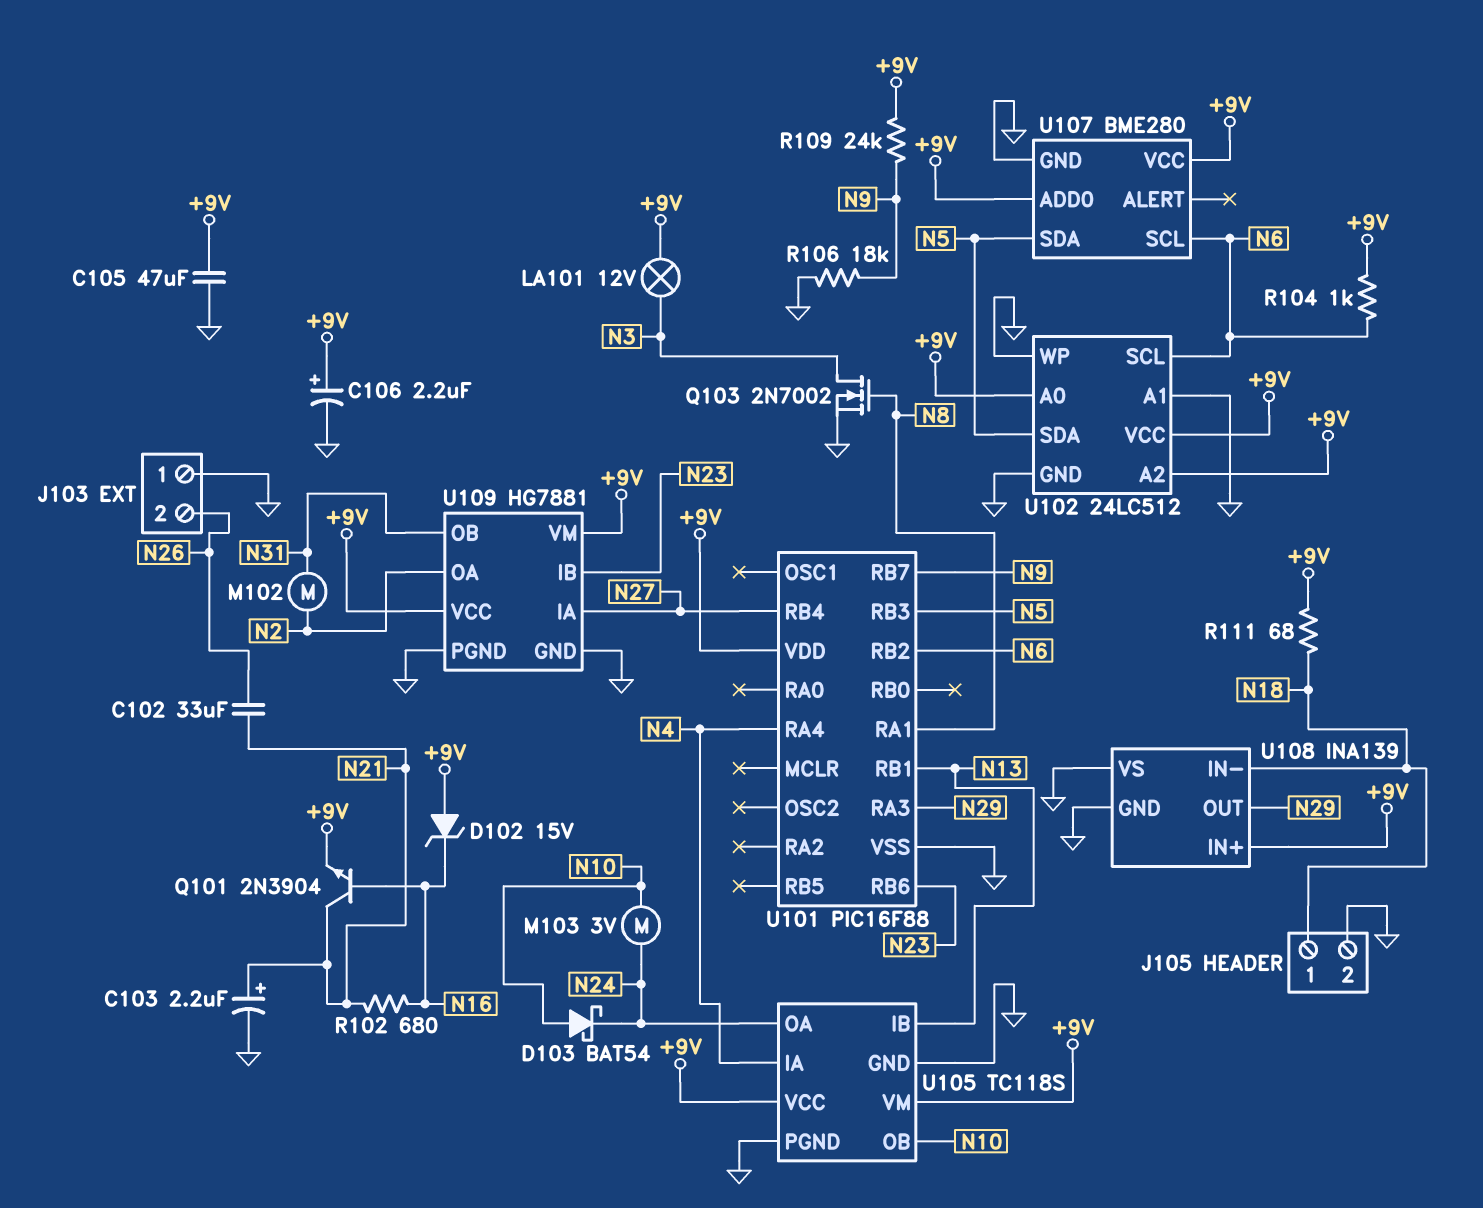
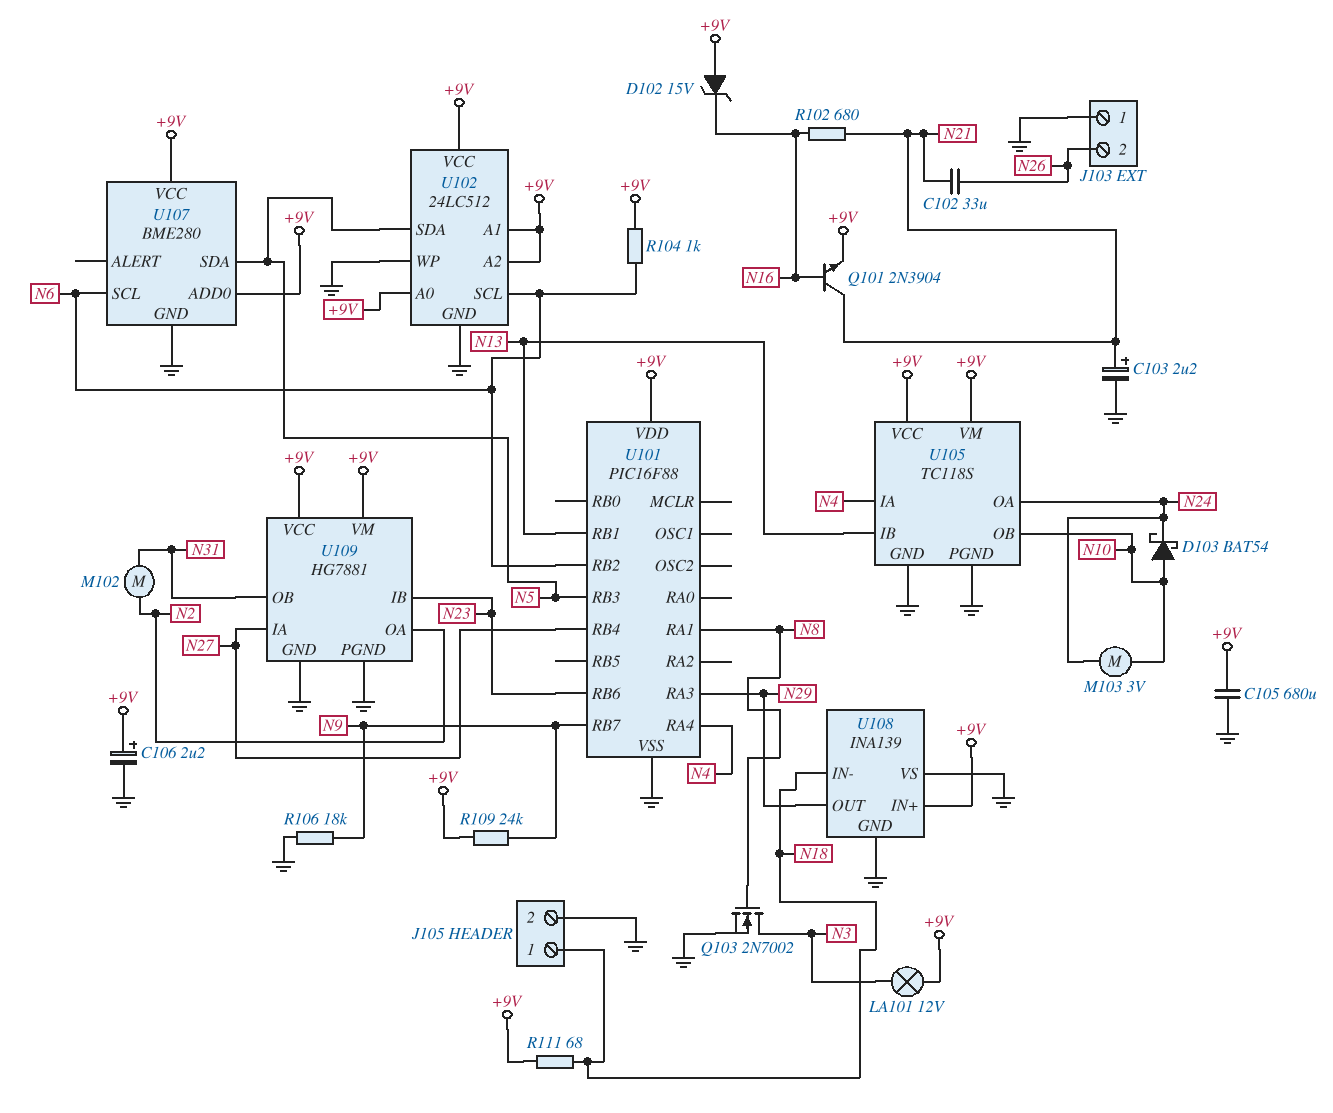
C105: 47uF (+9V, GND) -> 680uF (+9V, GND)
U102 pin A1: GND -> +9V

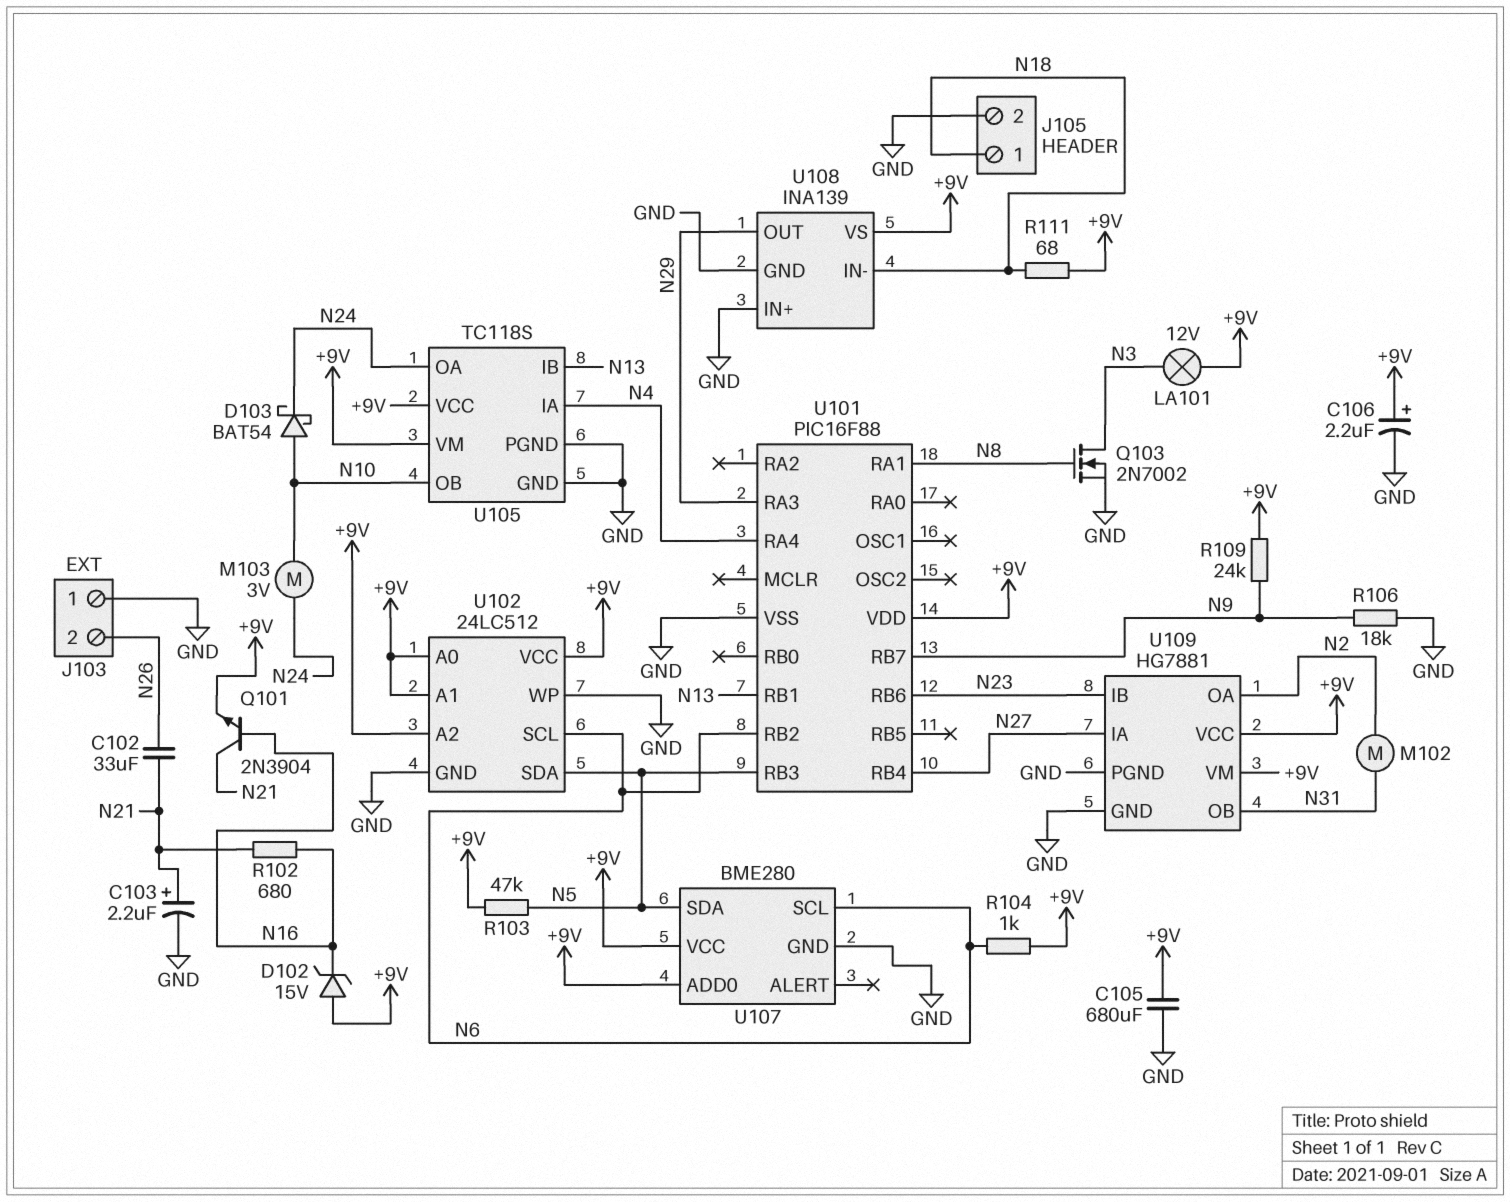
R103: none -> 47k (+9V, N5)
U108 pin IN+: +9V -> GND
U108 pin VS: GND -> +9V

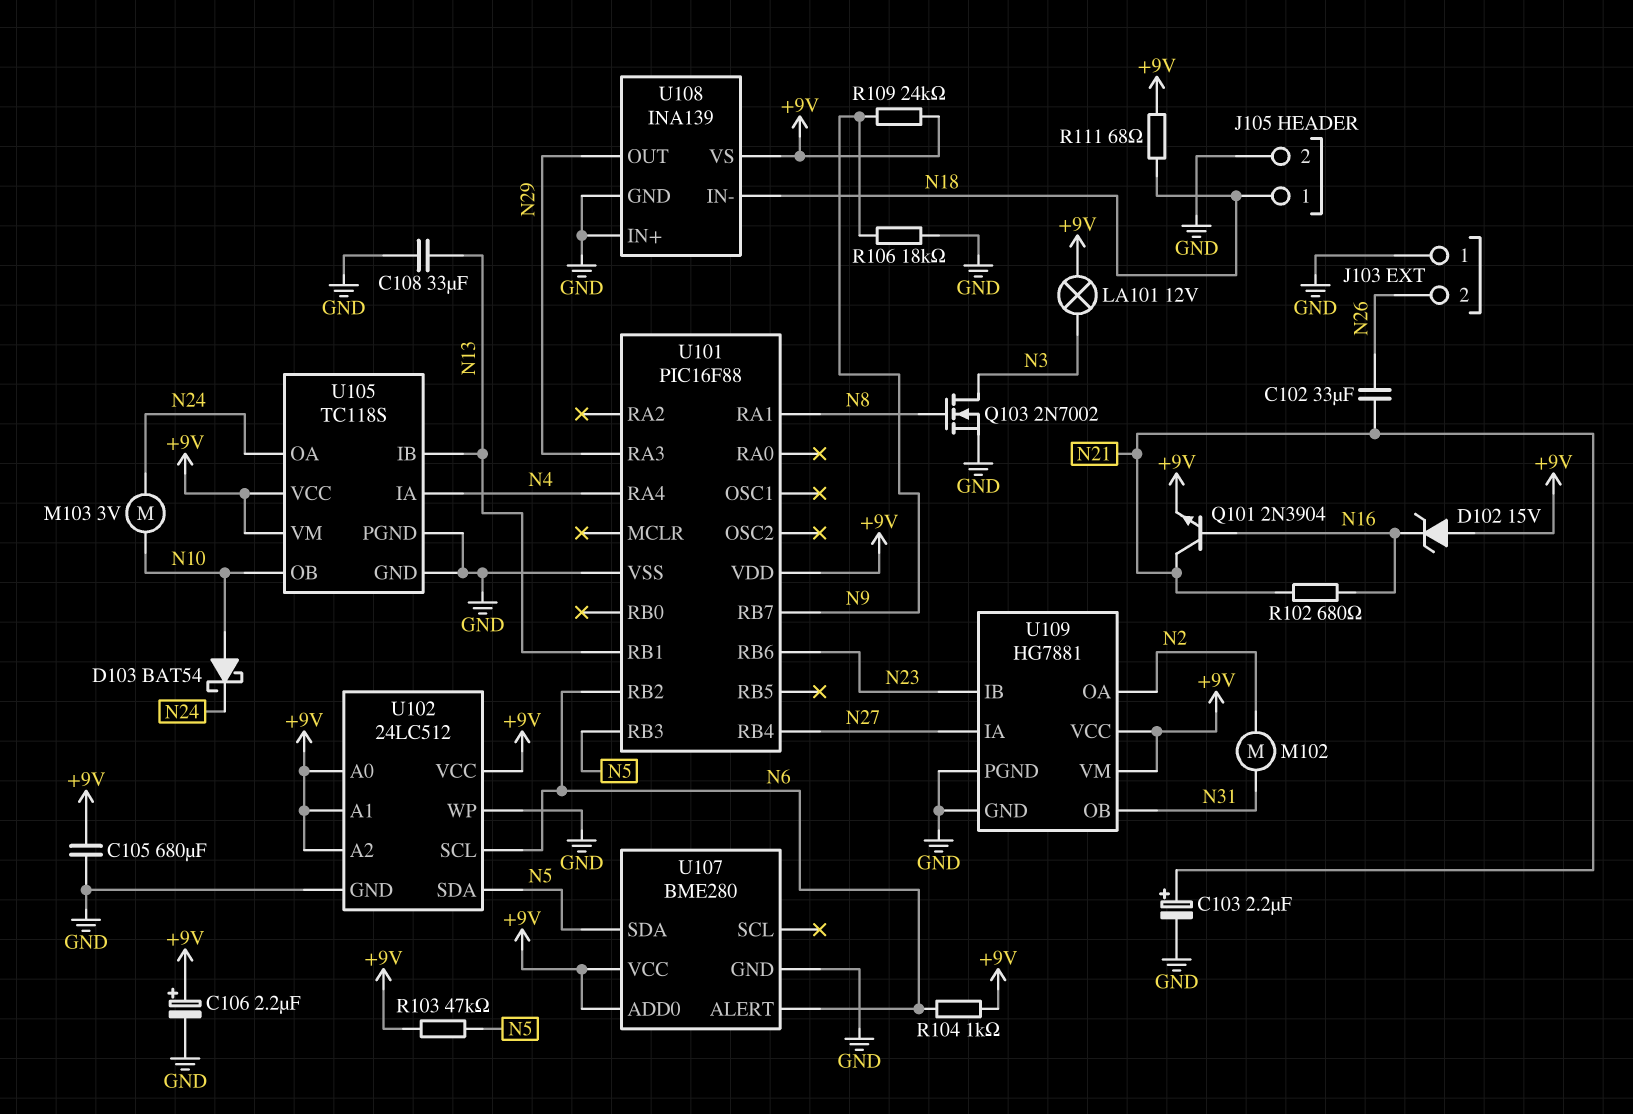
C108: none -> 33uF (GND, N13)
U107 pin ALERT: none -> N6
U107 pin SCL: N6 -> none

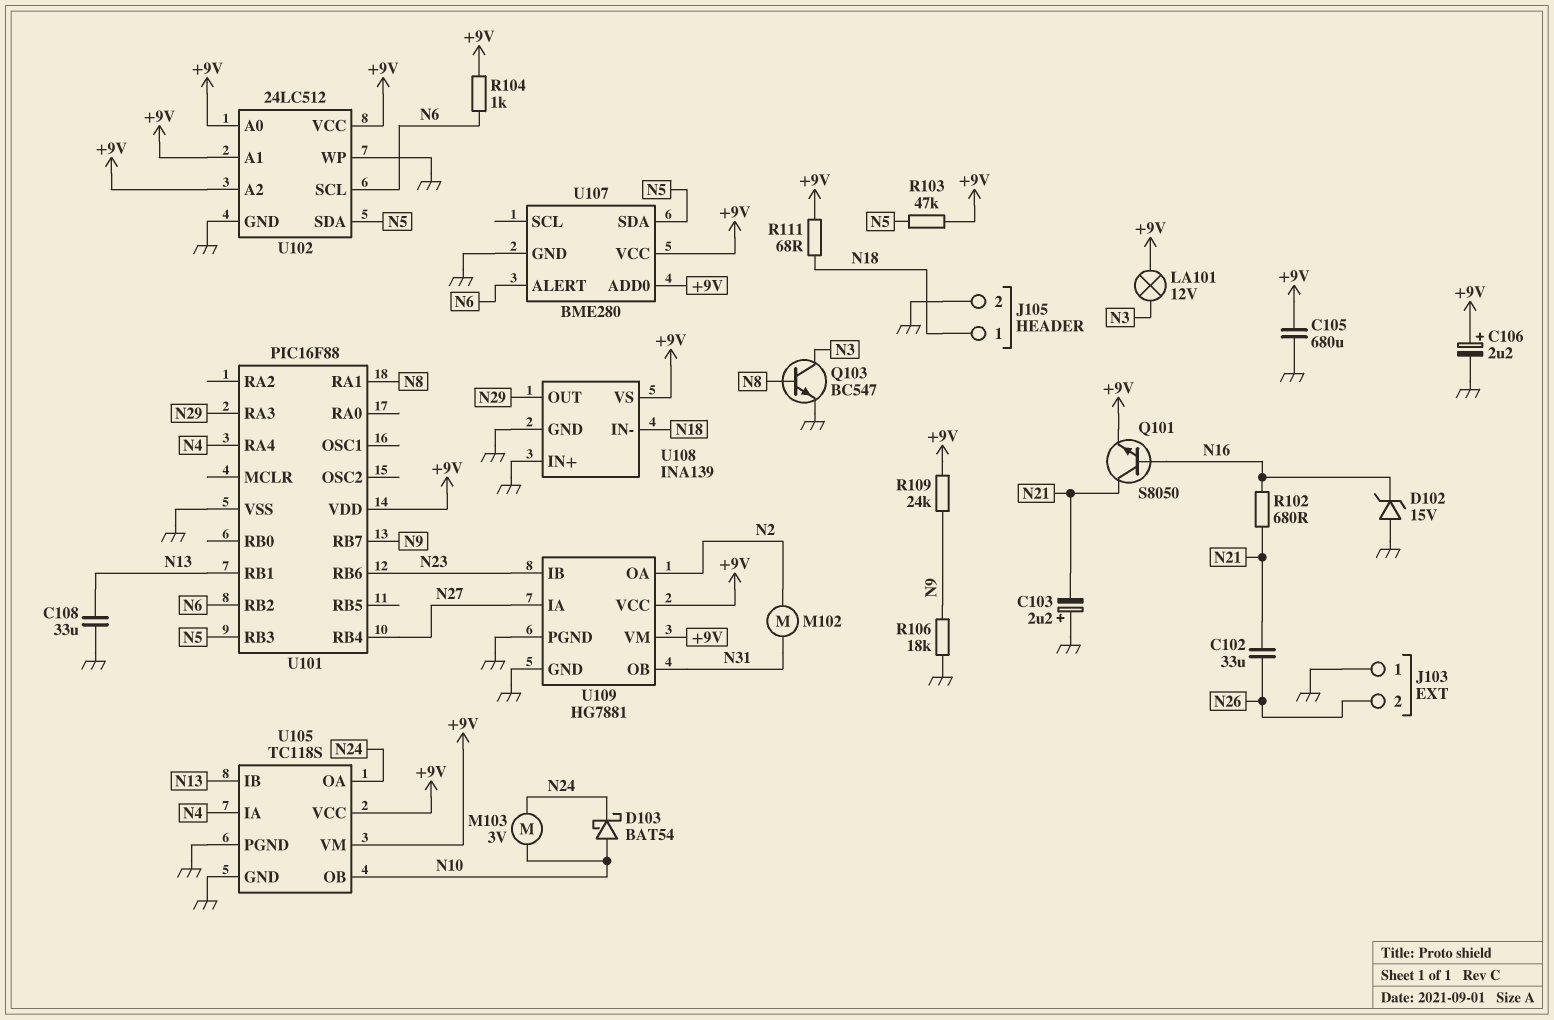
C103: 2.2uF (plus N21, minus GND) -> 2.2uF (plus GND, minus N21)
D102: zener 15V (A +9V, K N16) -> zener 15V (A GND, K N16)
Q101: NPN 2N3904 (B N16, C N21, E +9V) -> NPN S8050 (B N16, C N21, E +9V)
Q103: NMOS 2N7002 (G N8, D N3, S GND) -> NPN BC547 (B N8, C N3, E GND)

